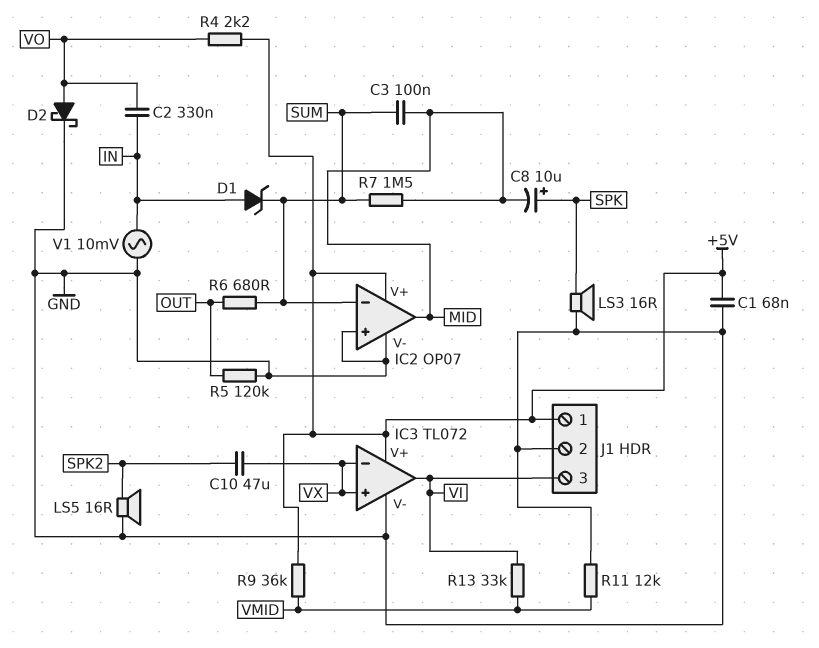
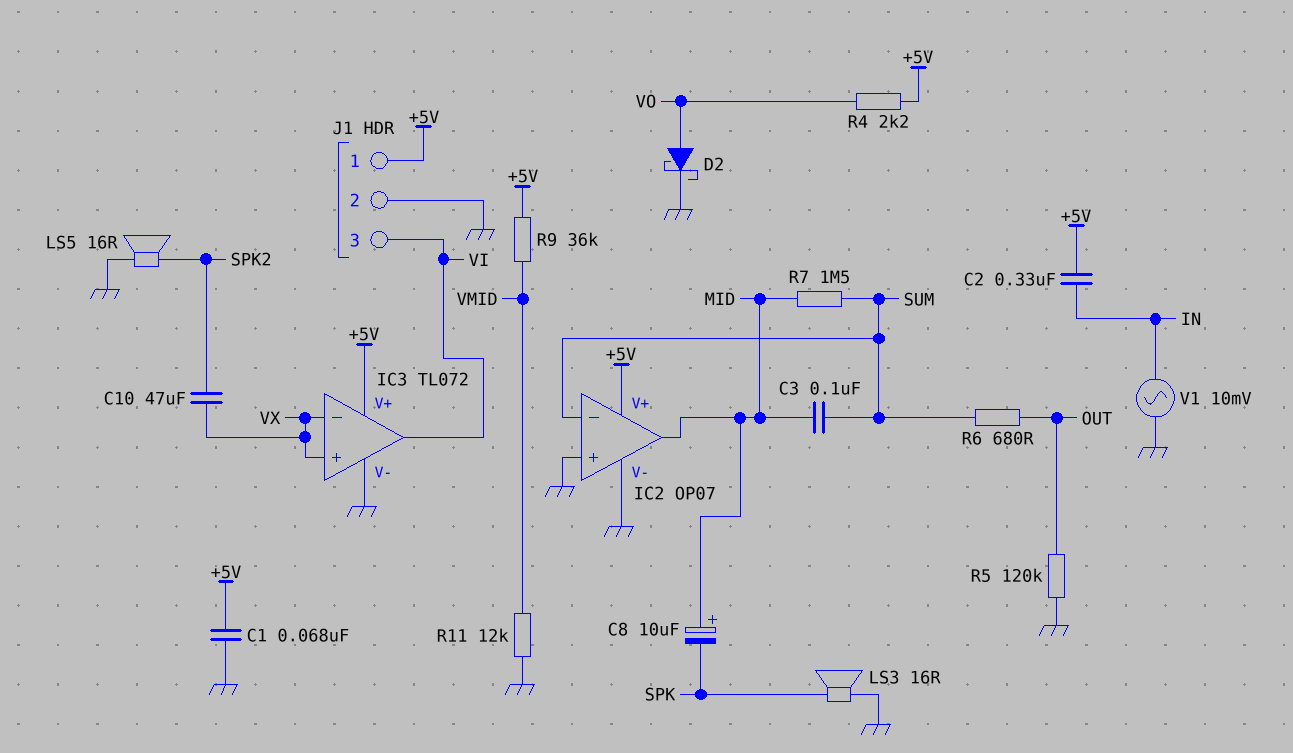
C2: 330nF (IN, VO) -> 330nF (+5V, IN)
C8: 10uF (plus SPK, minus MID) -> 10uF (plus MID, minus SPK)
D1: zener (A IN, K SUM) -> none
R13: 33k (VI, VMID) -> none

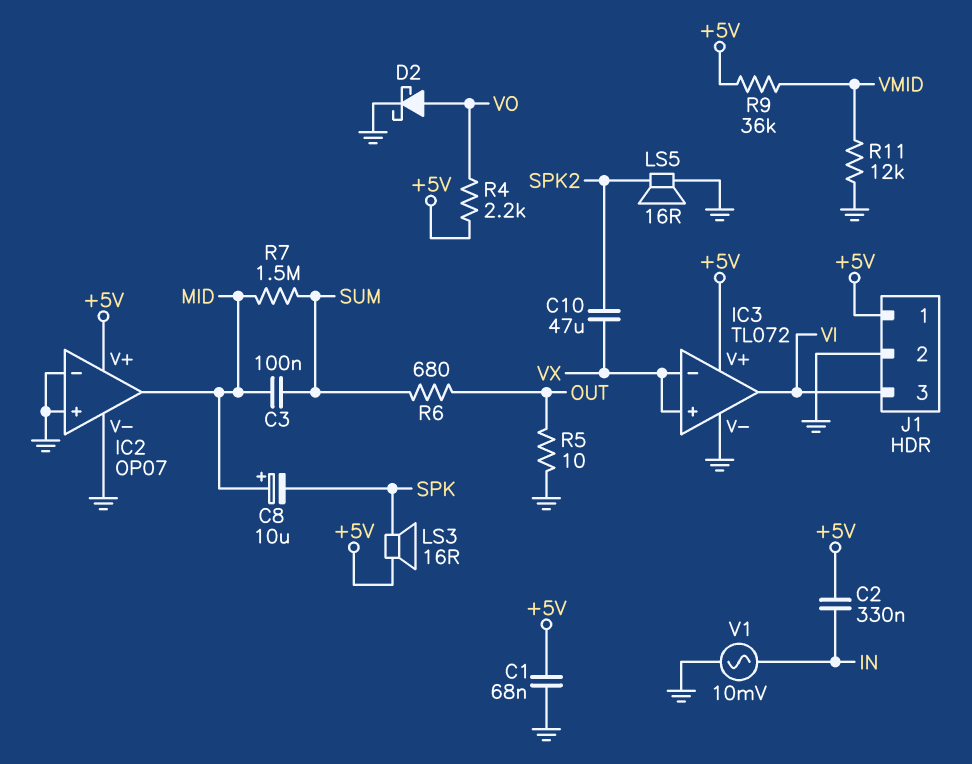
IC2 pin in-: SUM -> GND
LS3: speaker 16R (GND, SPK) -> speaker 16R (+5V, SPK)
R5: 120k (GND, OUT) -> 10 (GND, OUT)

